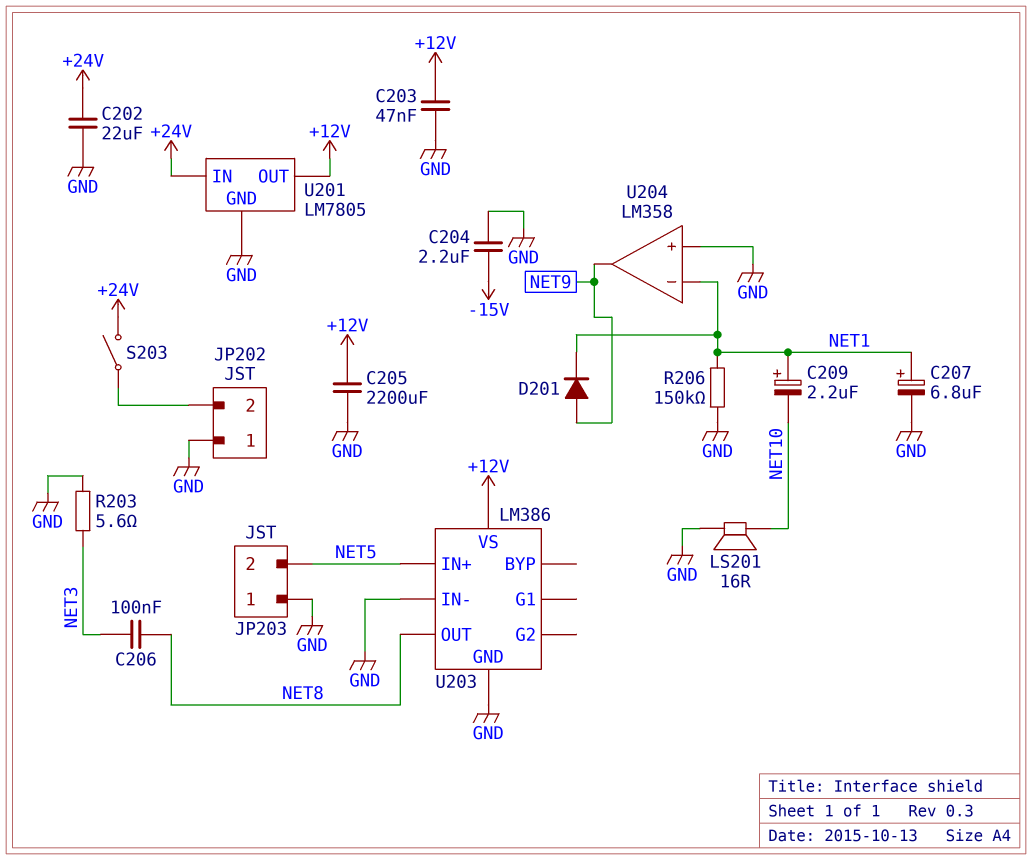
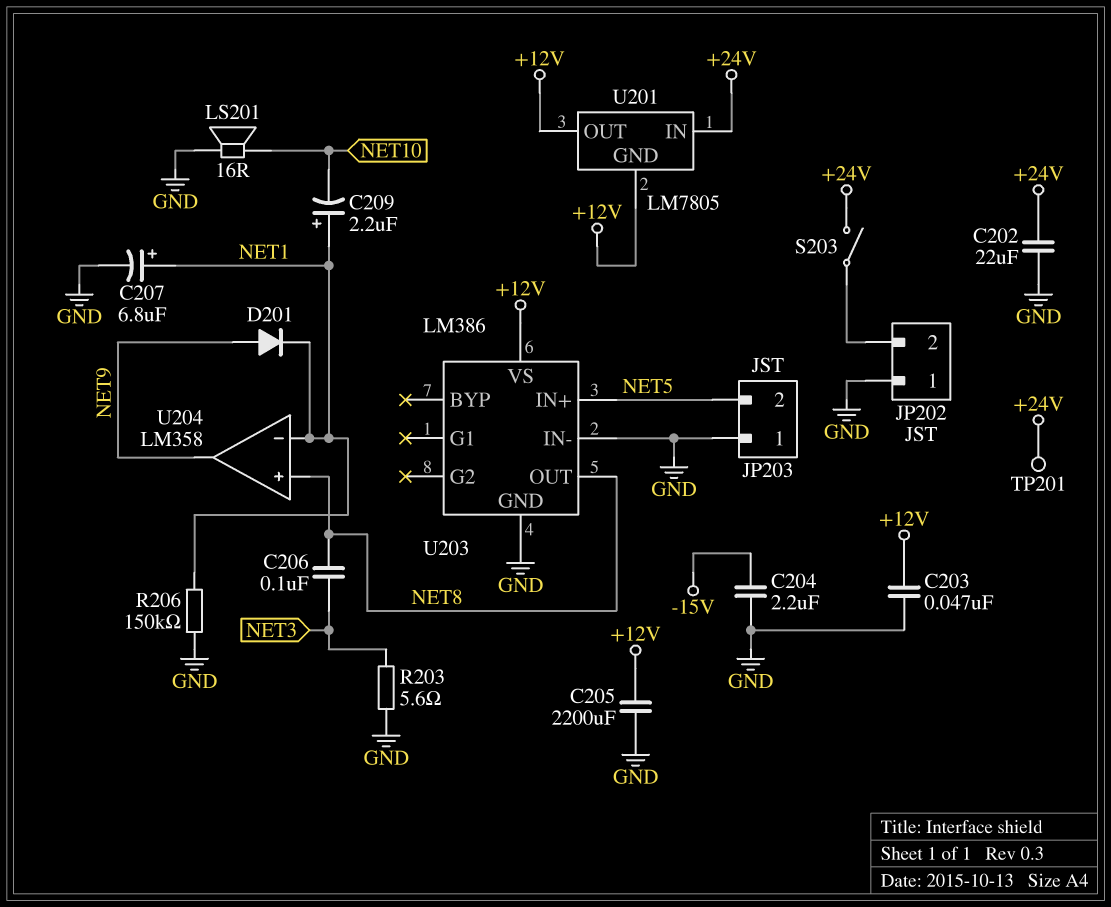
TP201: none -> test point (+24V)
U201 pin GND: GND -> +12V
U204 pin in+: GND -> NET8

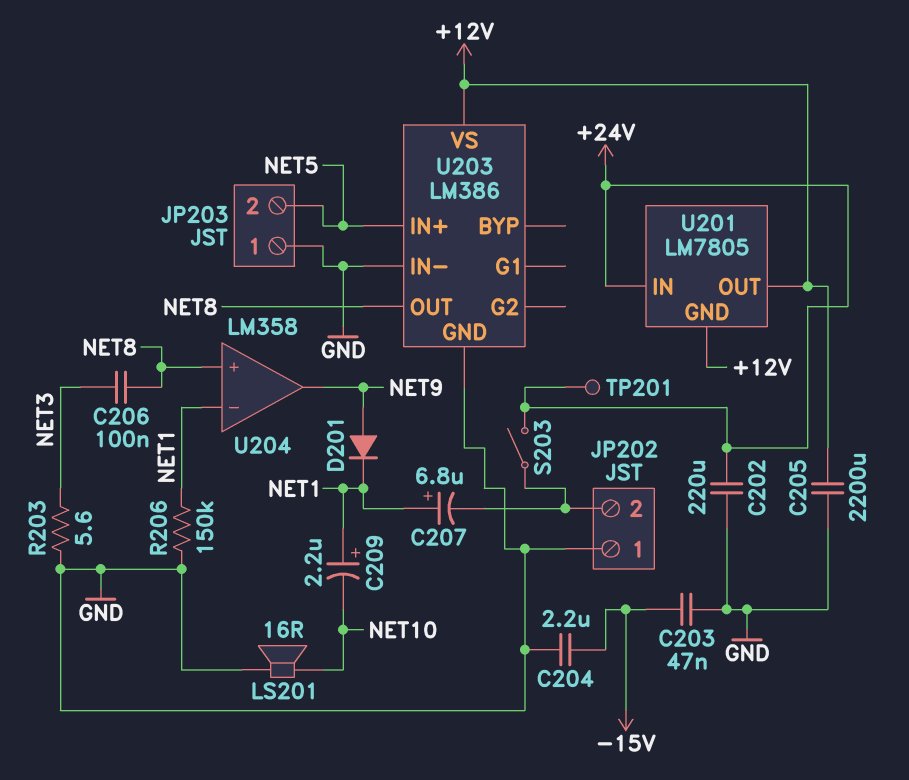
C202: 22uF (+24V, GND) -> 220uF (+24V, GND)
C203: 47nF (+12V, GND) -> 47nF (-15V, GND)
C207: 6.8uF (plus NET1, minus GND) -> 6.8uF (plus NET1, minus JP202/2)

